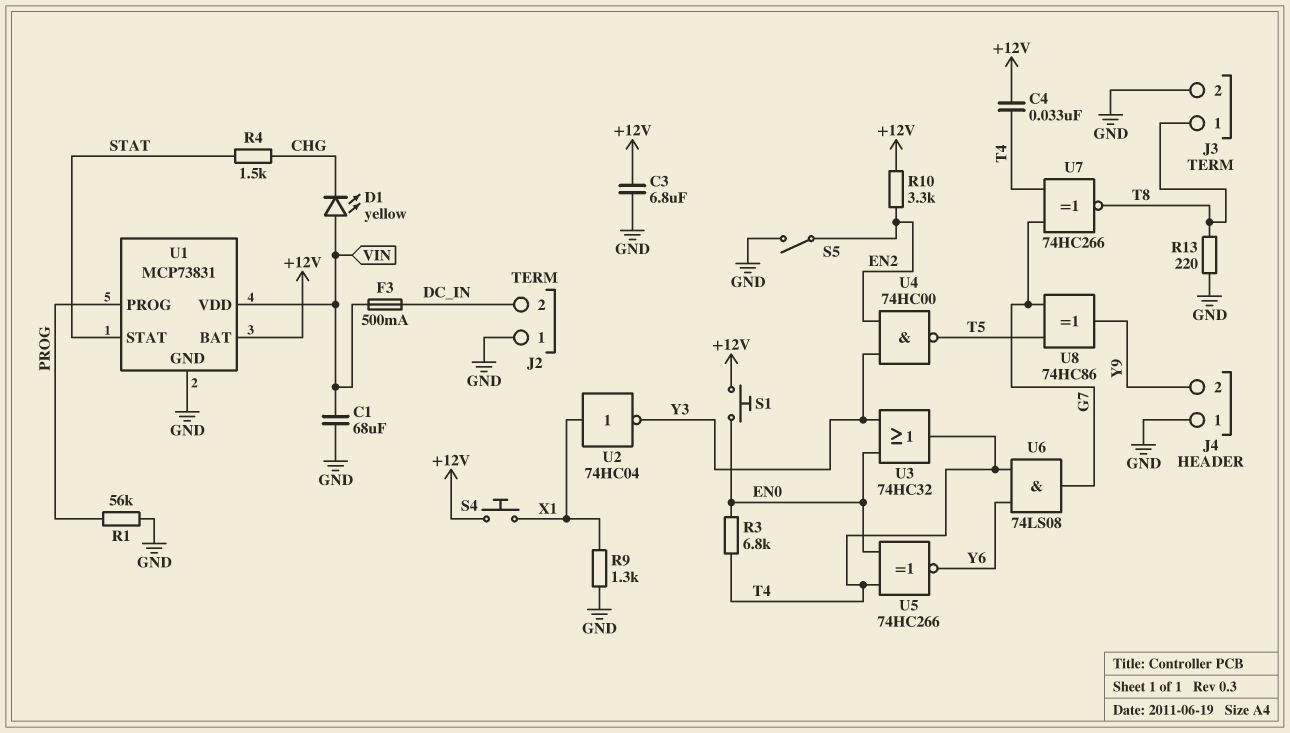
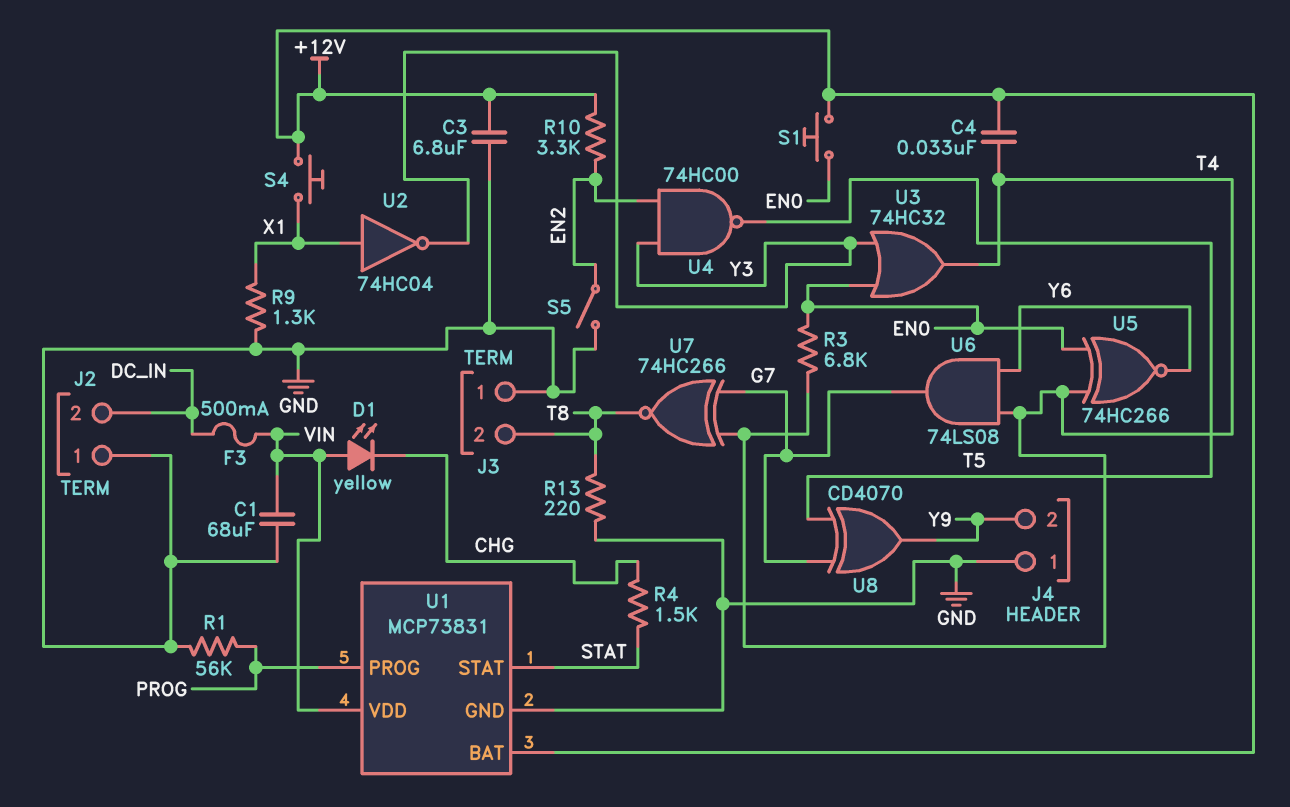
J3 pin 1: T8 -> GND
J3 pin 2: GND -> T8
U8: XOR 74HC86 (in G7, in T5, out Y9) -> XOR CD4070 (in G7, in T5, out Y9)

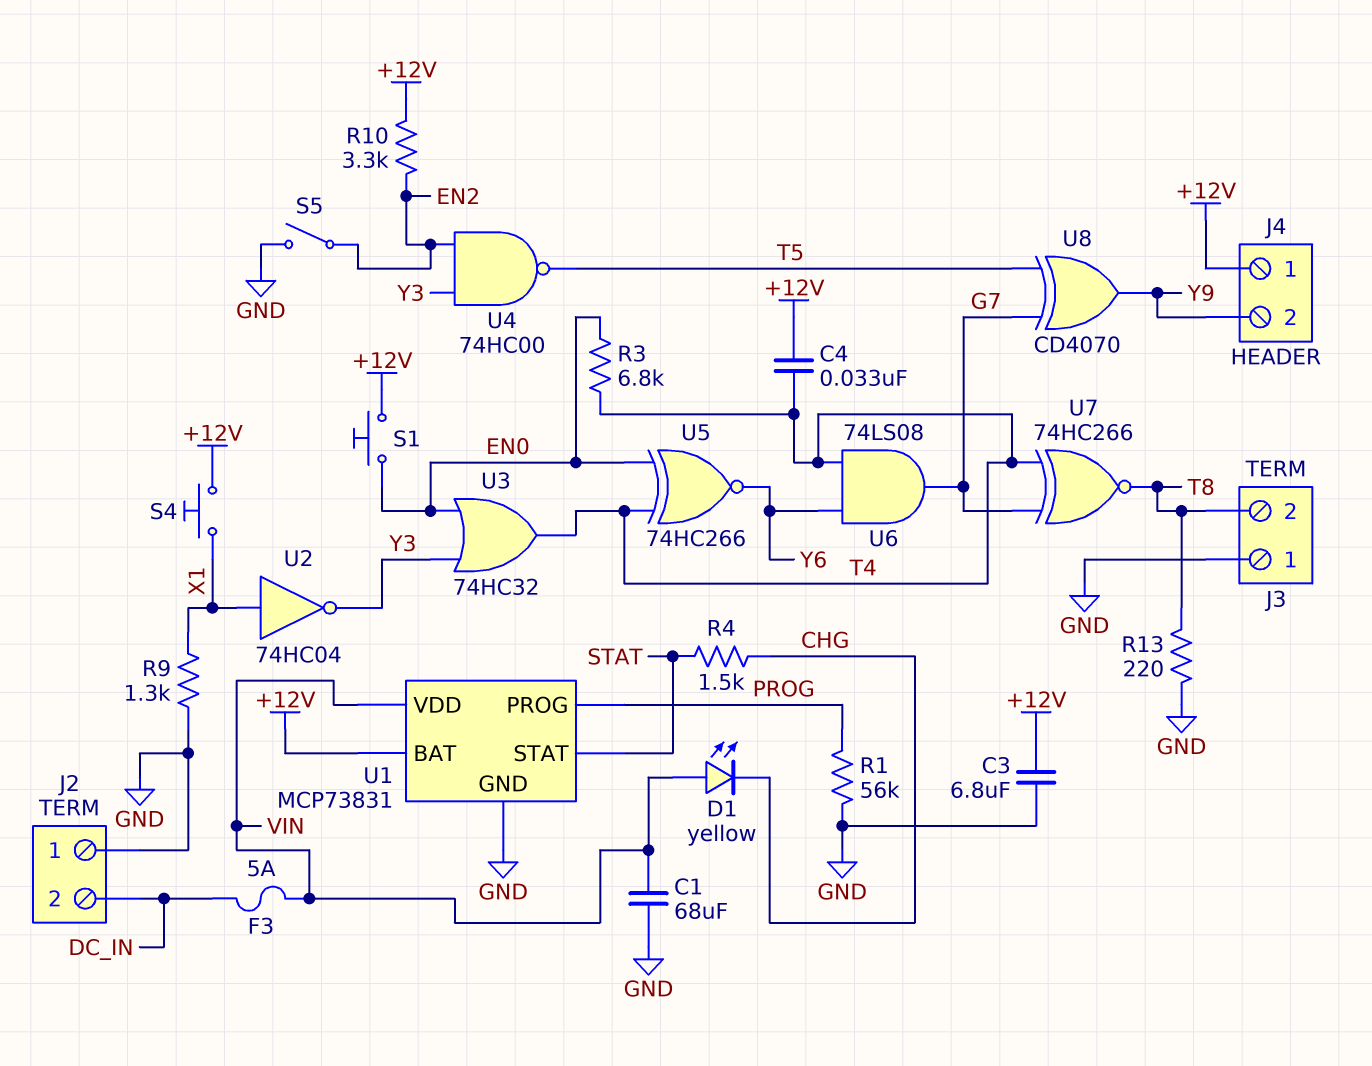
F3: 500mA (DC_IN, VIN) -> 5A (DC_IN, VIN)
J4 pin 1: GND -> +12V

